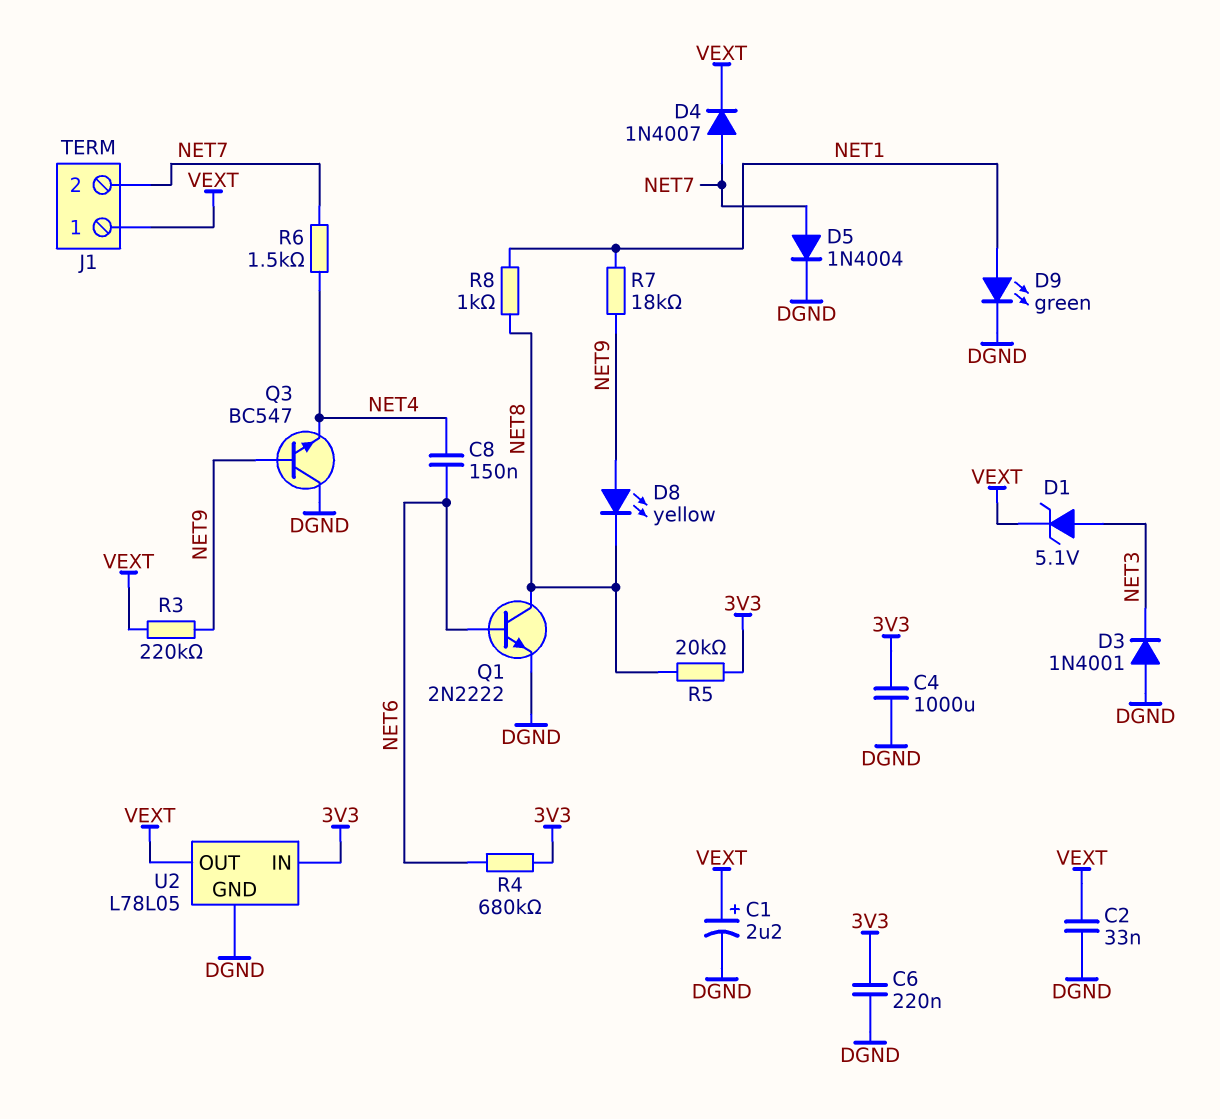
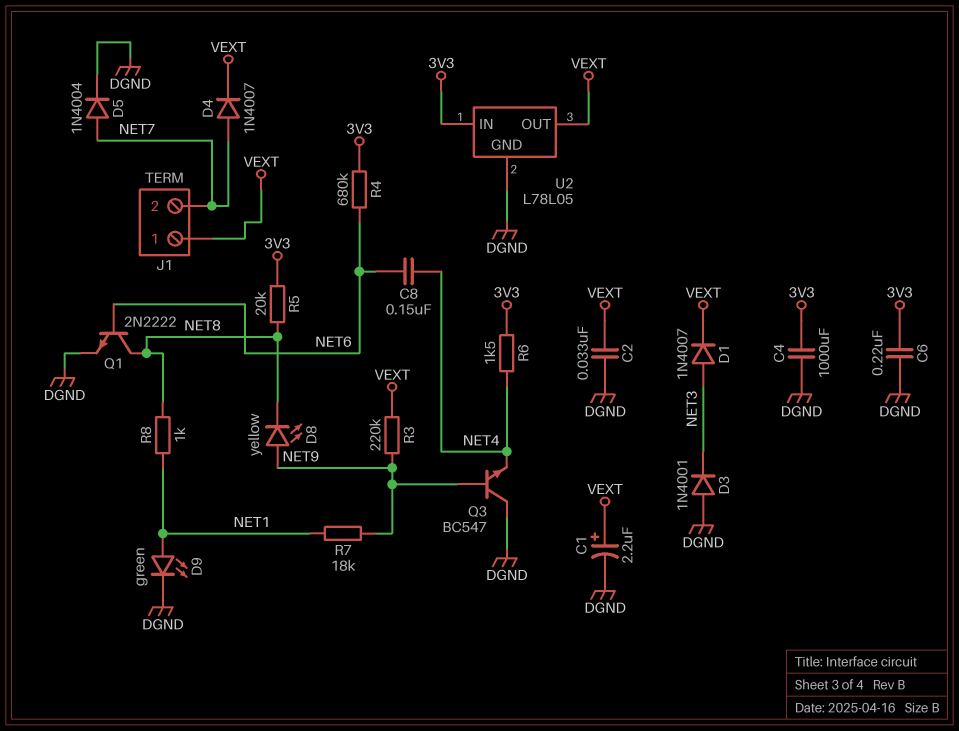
D1: zener 5.1V (A NET3, K VEXT) -> diode 1N4007 (A NET3, K VEXT)
R6: 1.5k (NET4, NET7) -> 1.5k (3V3, NET4)

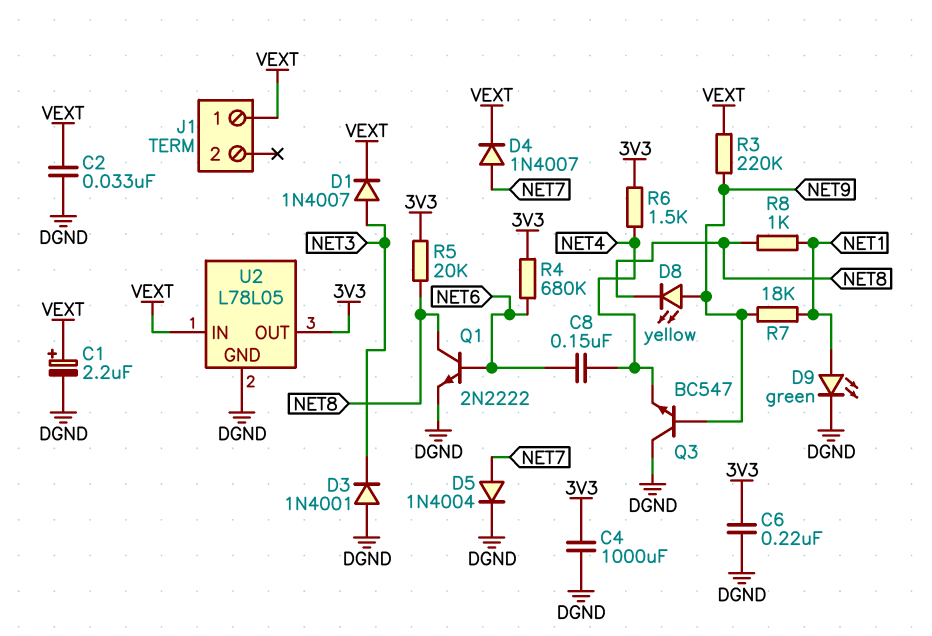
J1 pin 2: NET7 -> none
U2 pin IN: 3V3 -> VEXT
U2 pin OUT: VEXT -> 3V3

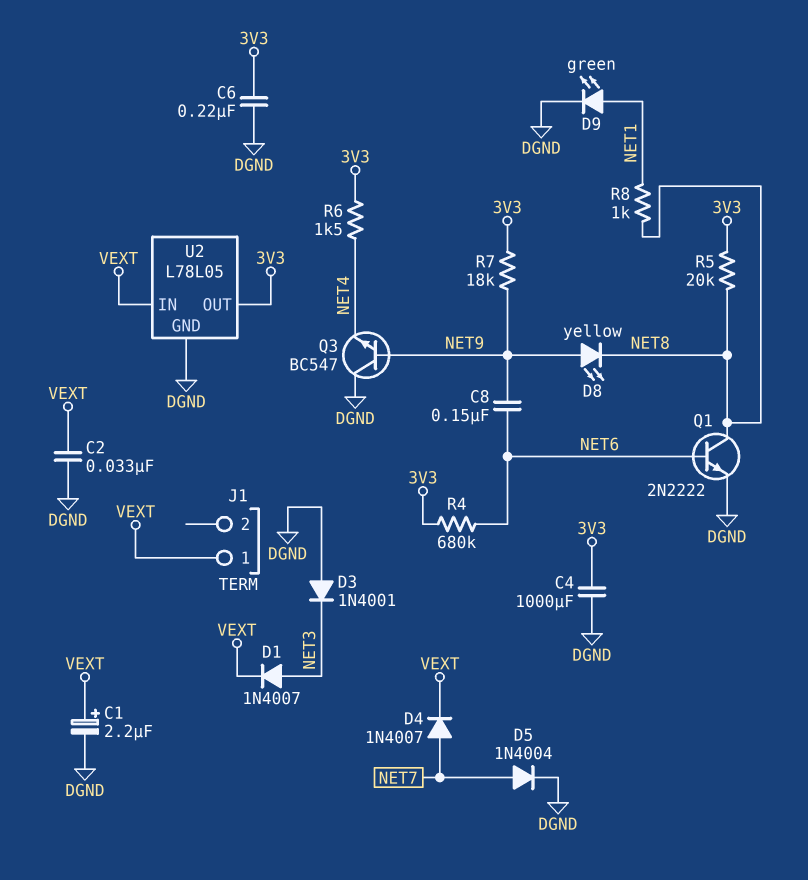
C8: 150nF (NET4, NET6) -> 150nF (NET6, NET9)
R3: 220k (NET9, VEXT) -> none
R7: 18k (NET1, NET9) -> 18k (3V3, NET9)

